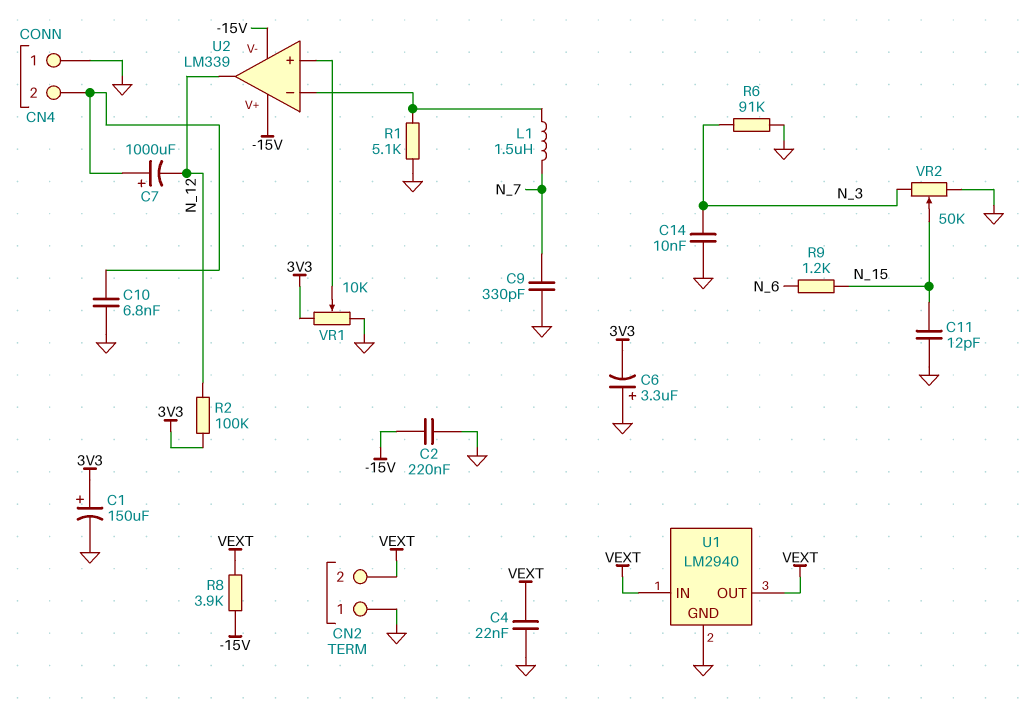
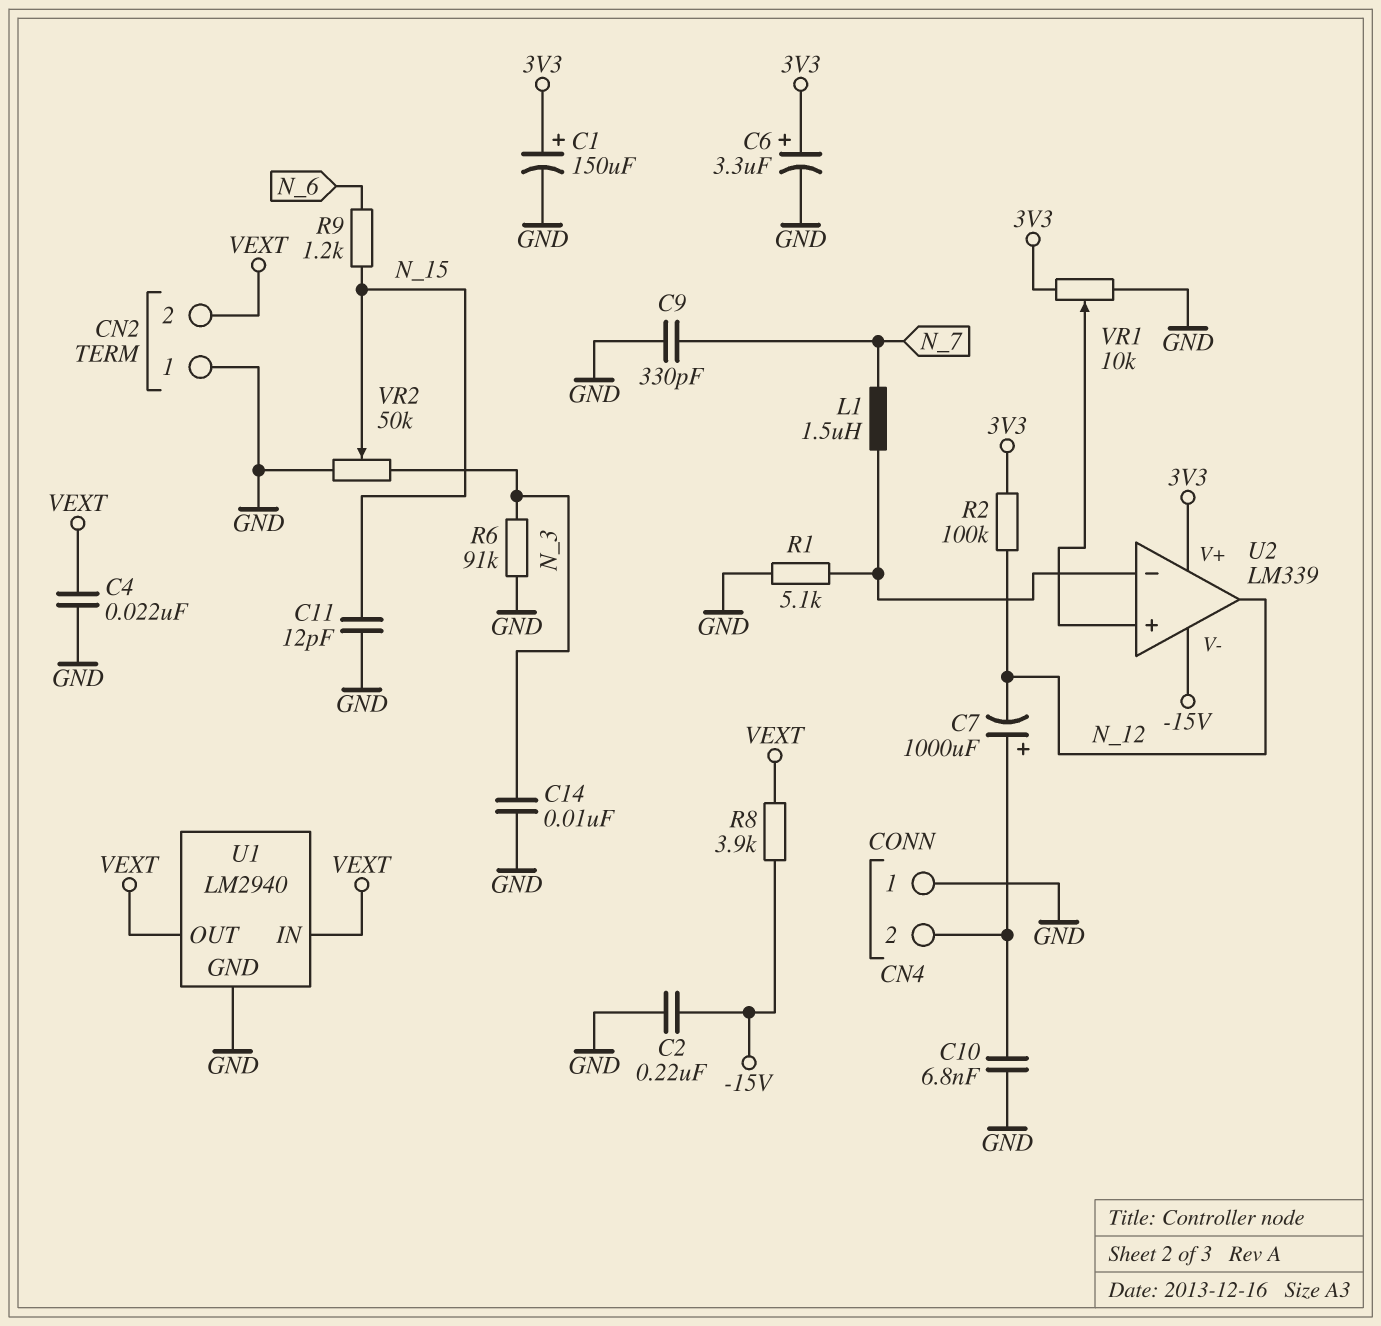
C6: 3.3uF (plus GND, minus 3V3) -> 3.3uF (plus 3V3, minus GND)
U2 pin V+: -15V -> 3V3

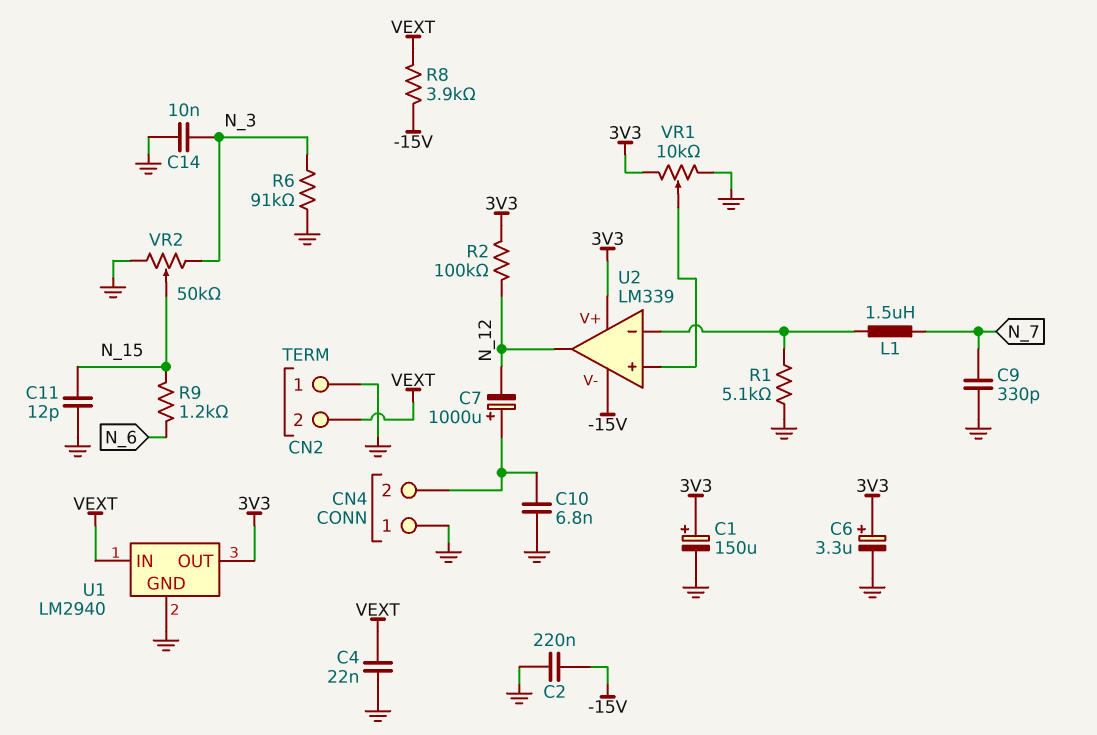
U1 pin OUT: VEXT -> 3V3

